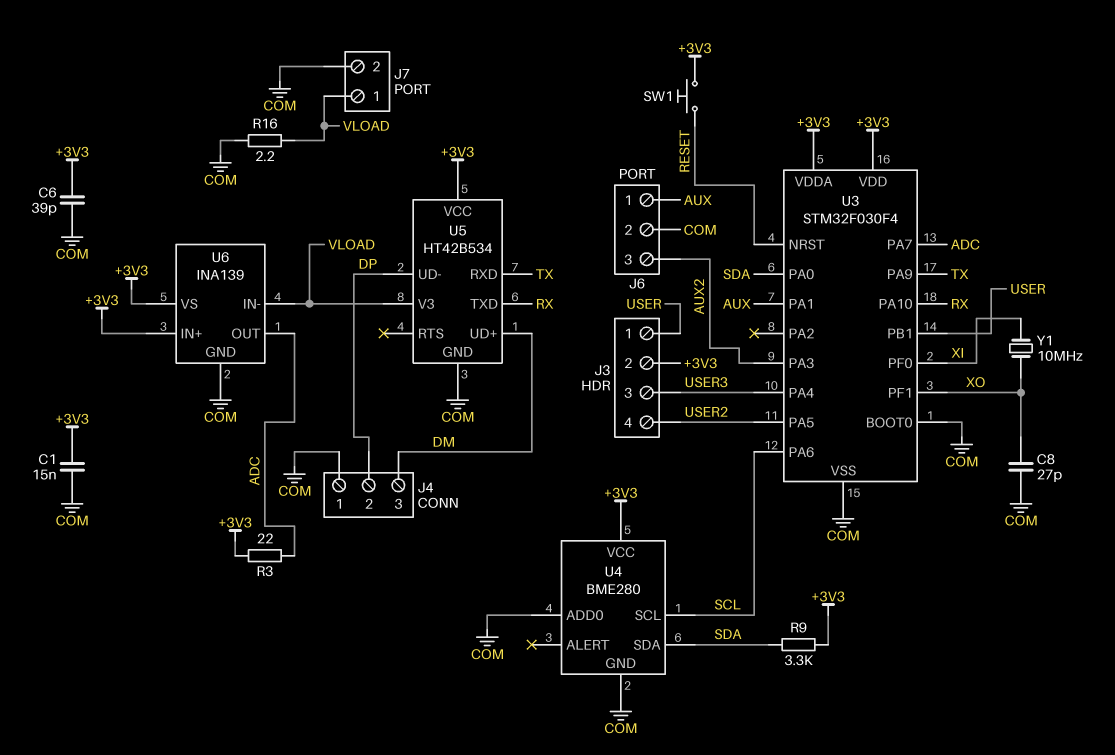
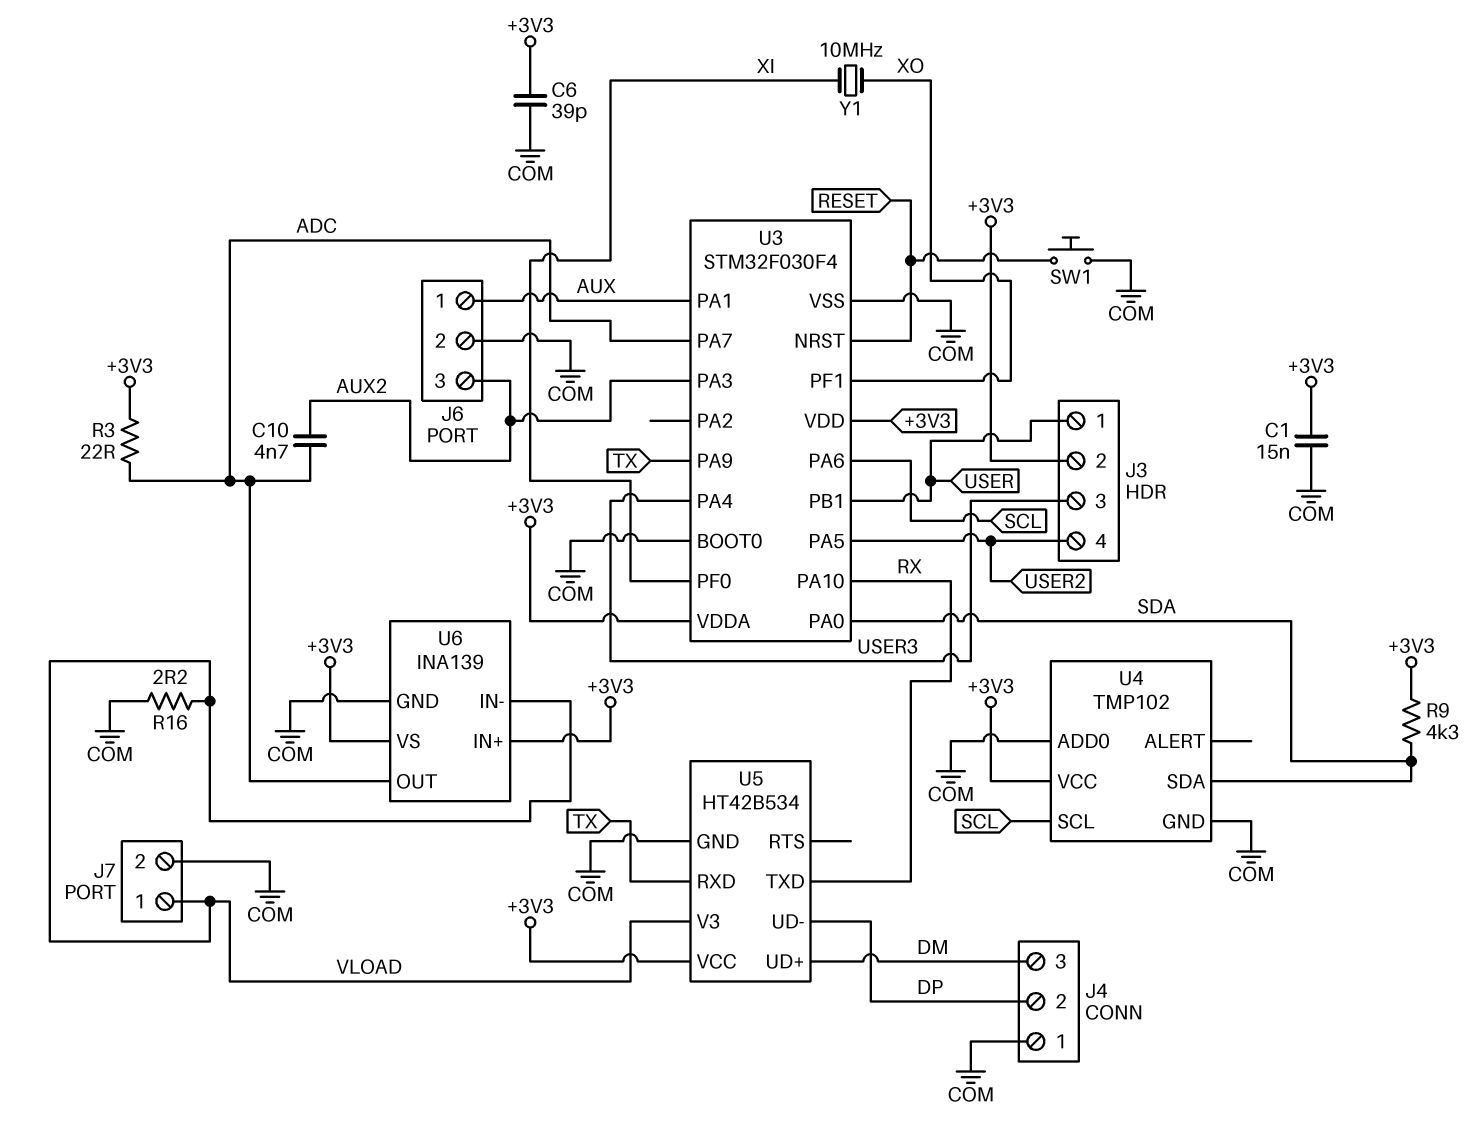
C8: 27pF (COM, XO) -> none
C10: none -> 4.7nF (ADC, AUX2)
R9: 3.3k (+3V3, SDA) -> 4.3k (+3V3, SDA)
SW1: button (+3V3, RESET) -> button (COM, RESET)
U4: BME280 -> TMP102

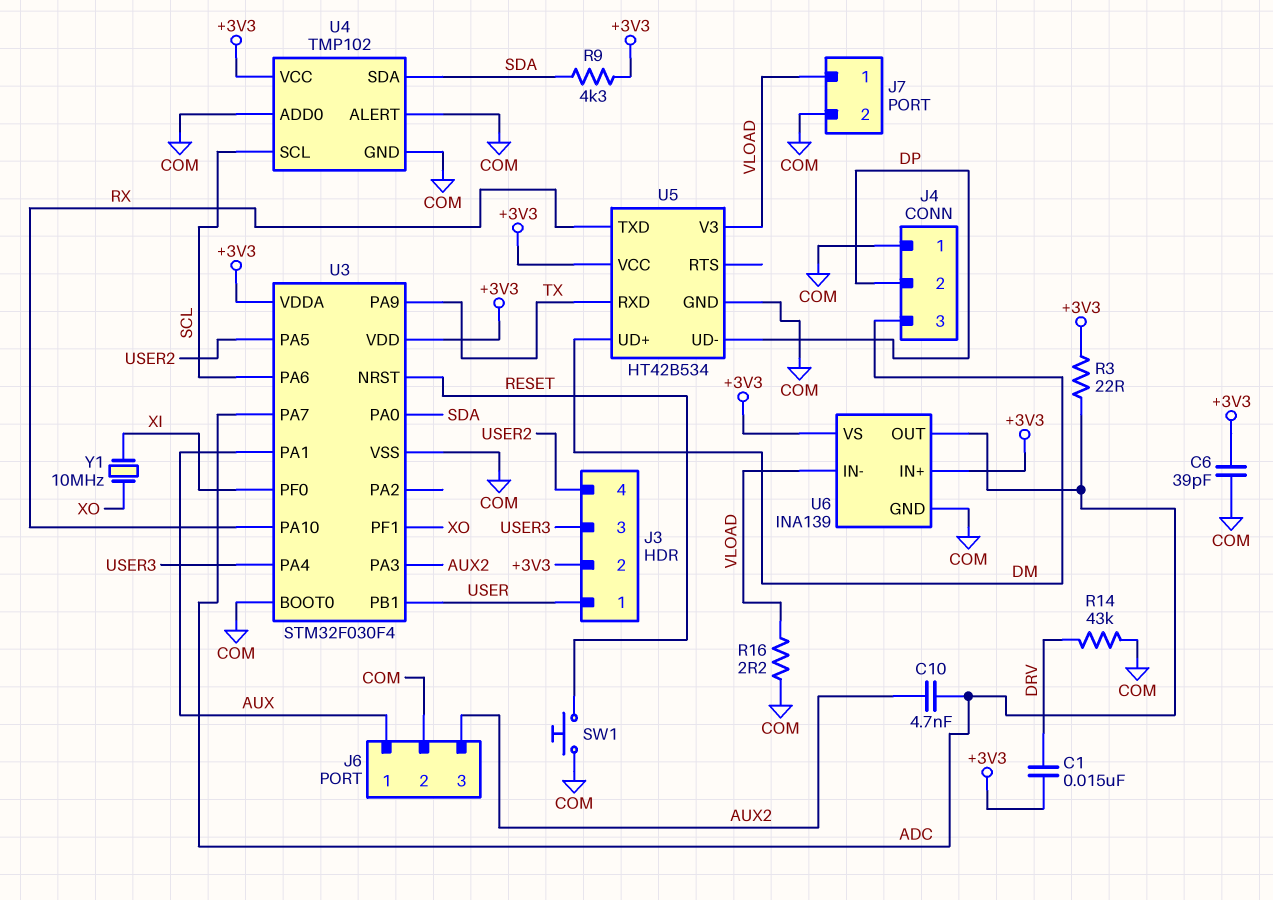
C1: 15nF (+3V3, COM) -> 15nF (+3V3, DRV)
R14: none -> 43k (COM, DRV)
U4 pin ALERT: none -> COM

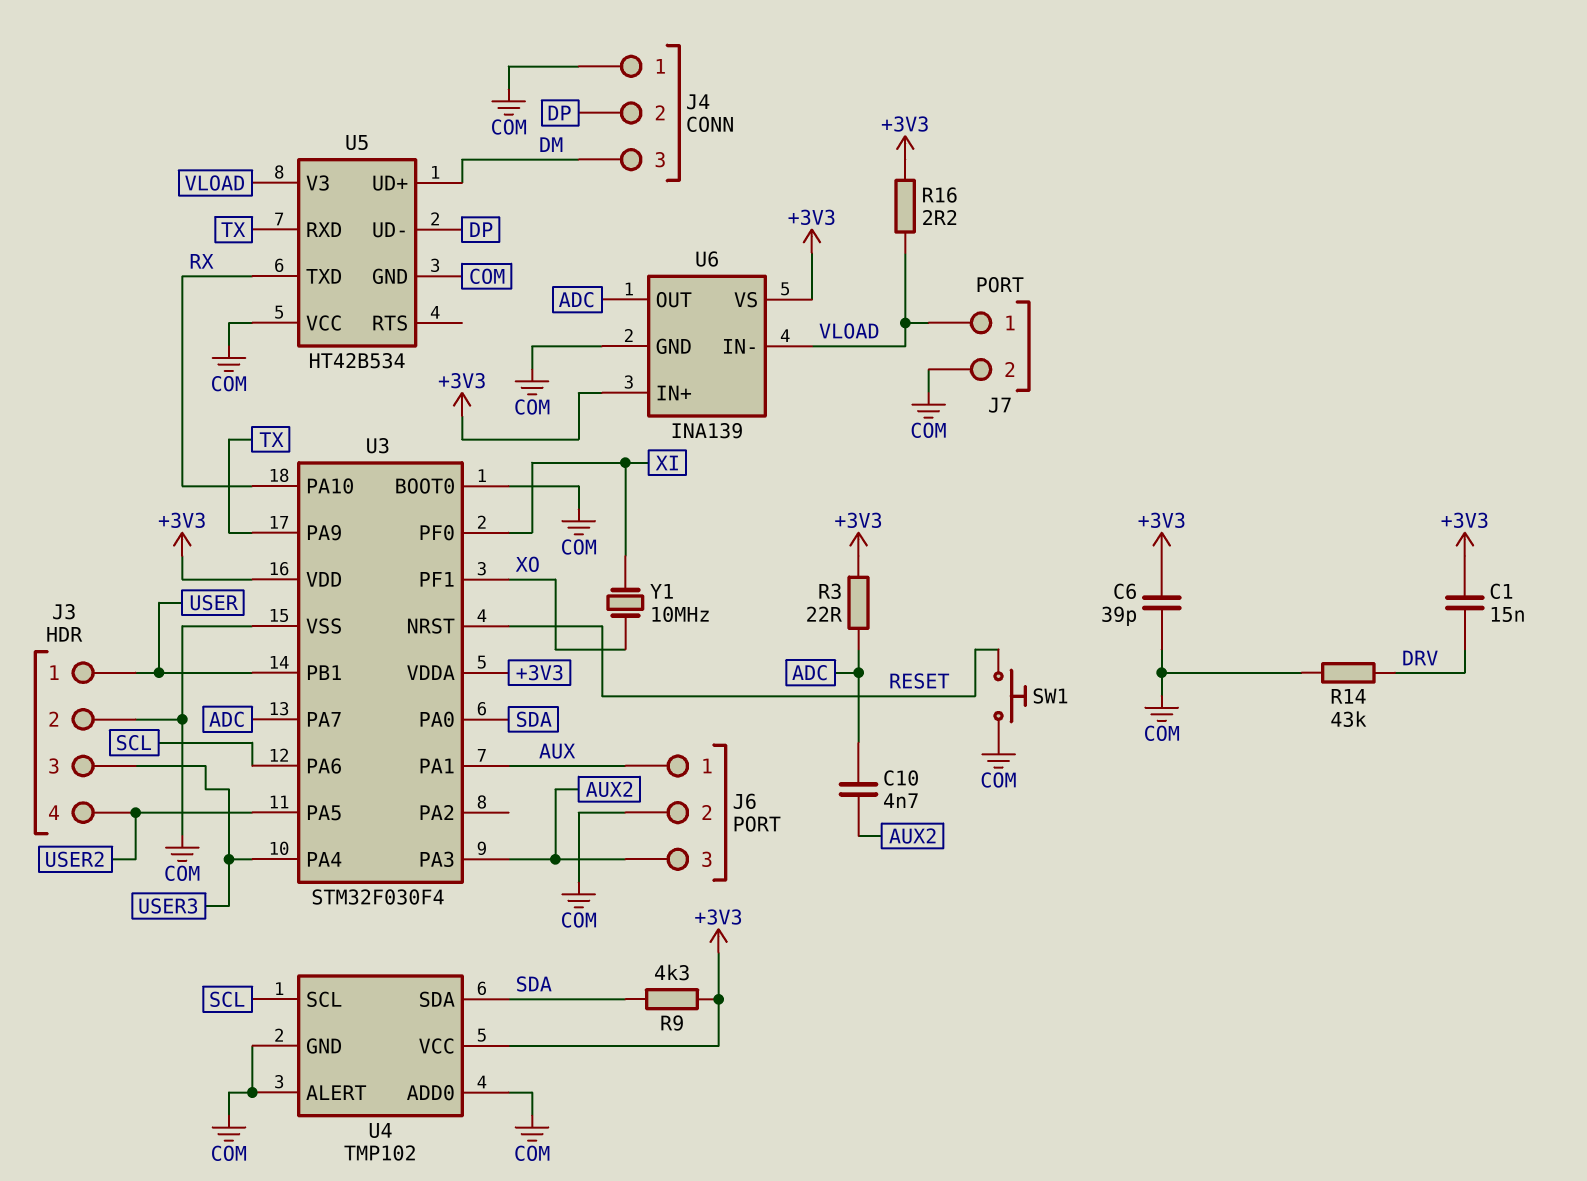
J3 pin 2: +3V3 -> COM
R16: 2.2 (COM, VLOAD) -> 2.2 (+3V3, VLOAD)
U5 pin VCC: +3V3 -> COM

